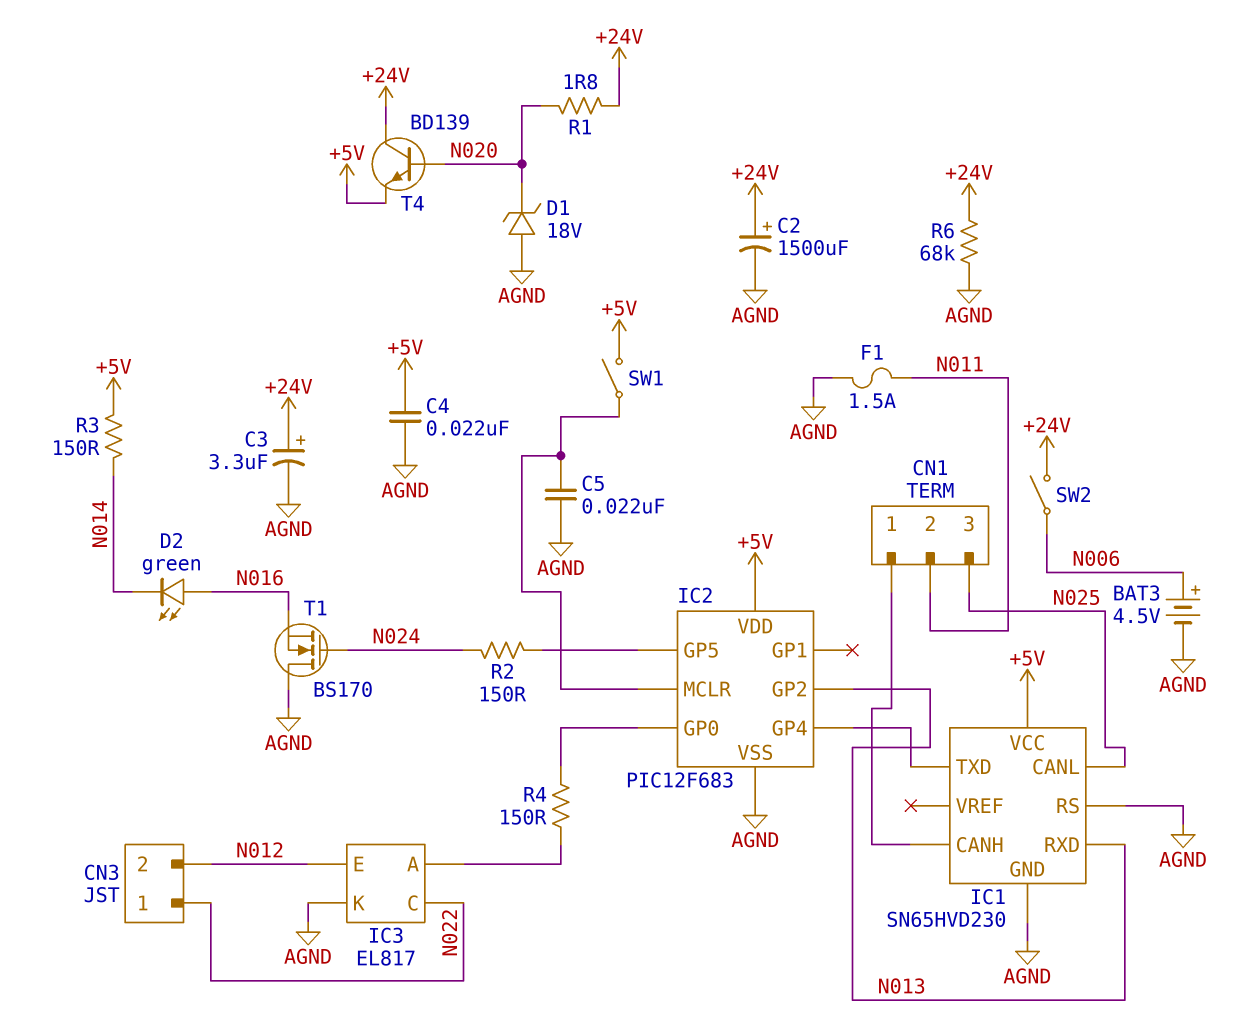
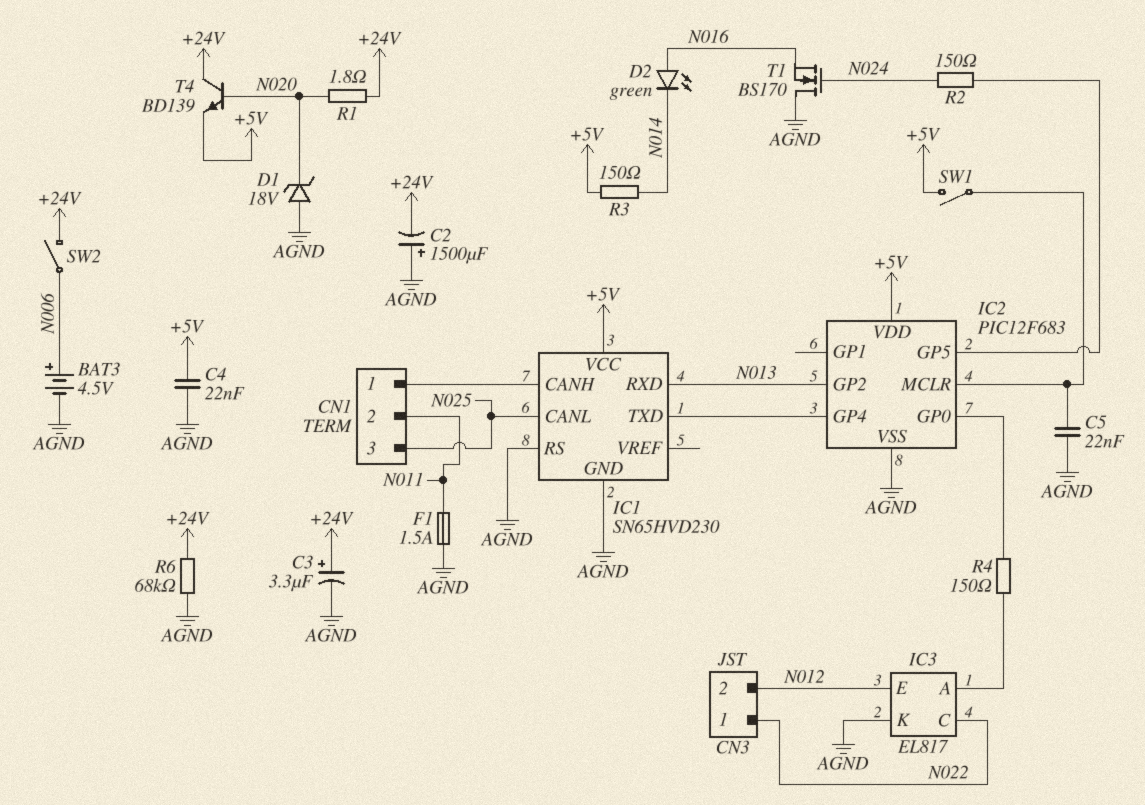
C2: 1500uF (plus +24V, minus AGND) -> 1500uF (plus AGND, minus +24V)

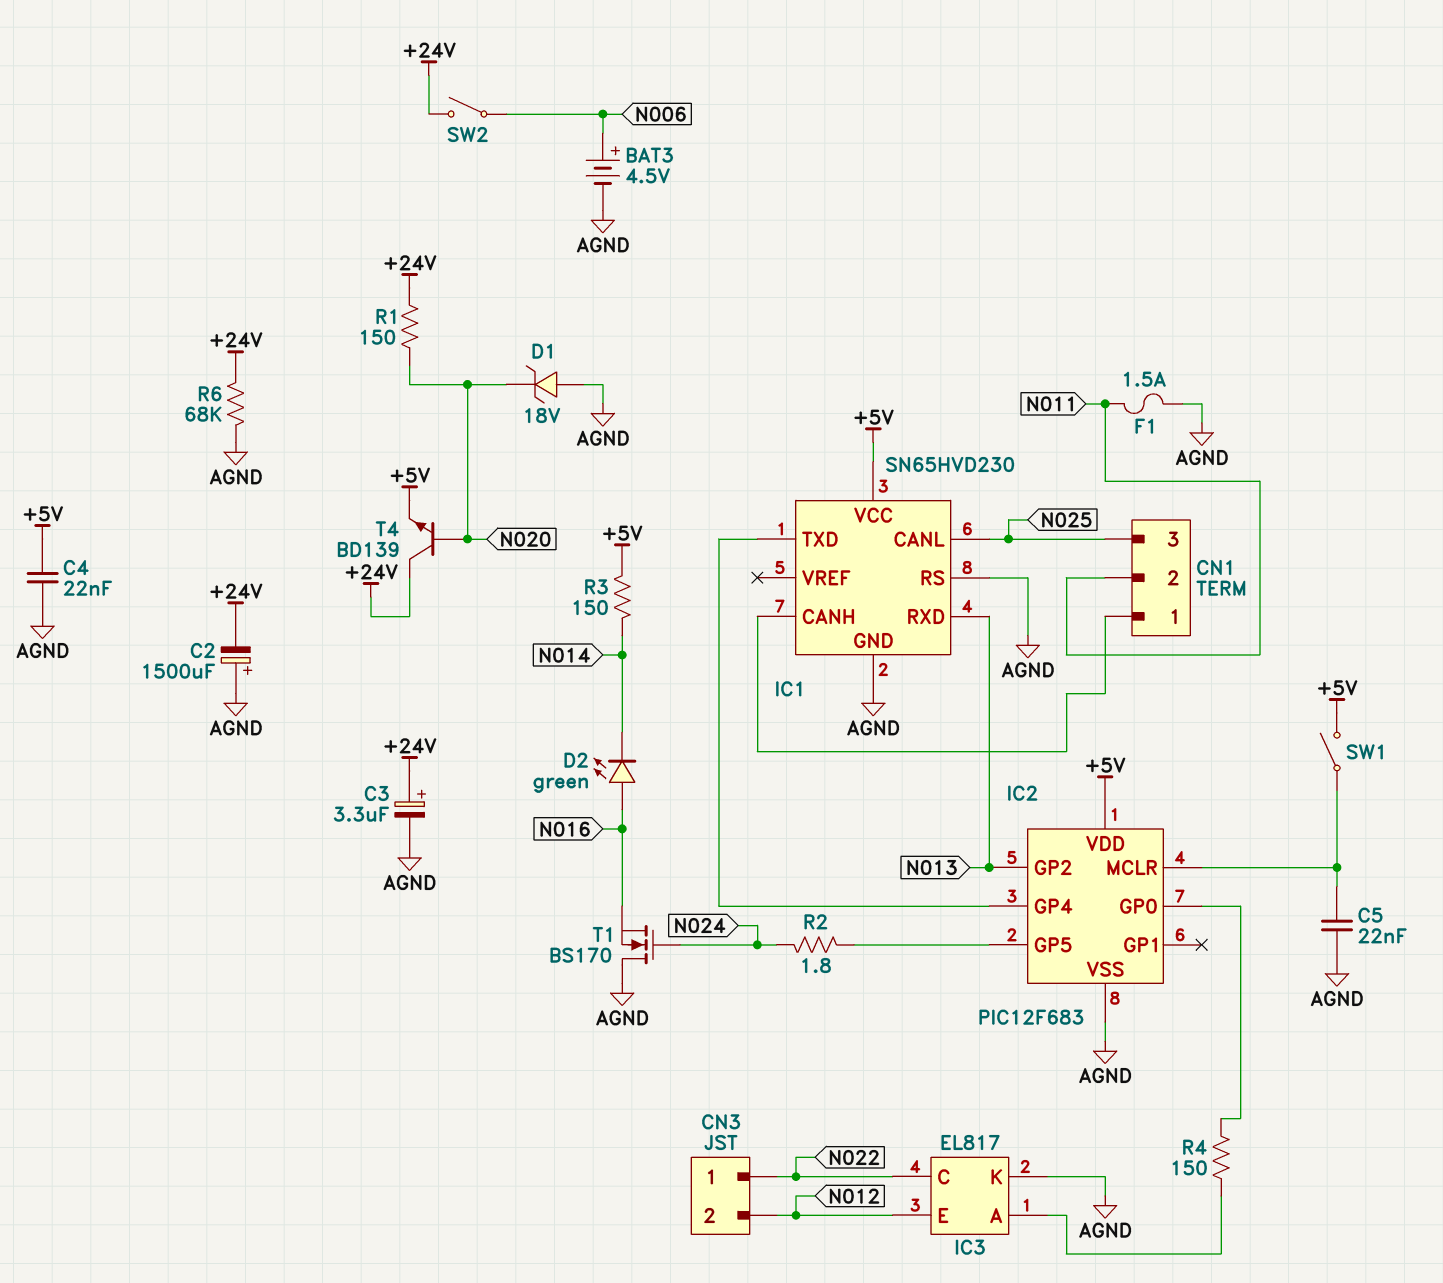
R1: 1.8 (+24V, N020) -> 150 (+24V, N020)
R2: 150 (IC2/GP5, N024) -> 1.8 (IC2/GP5, N024)

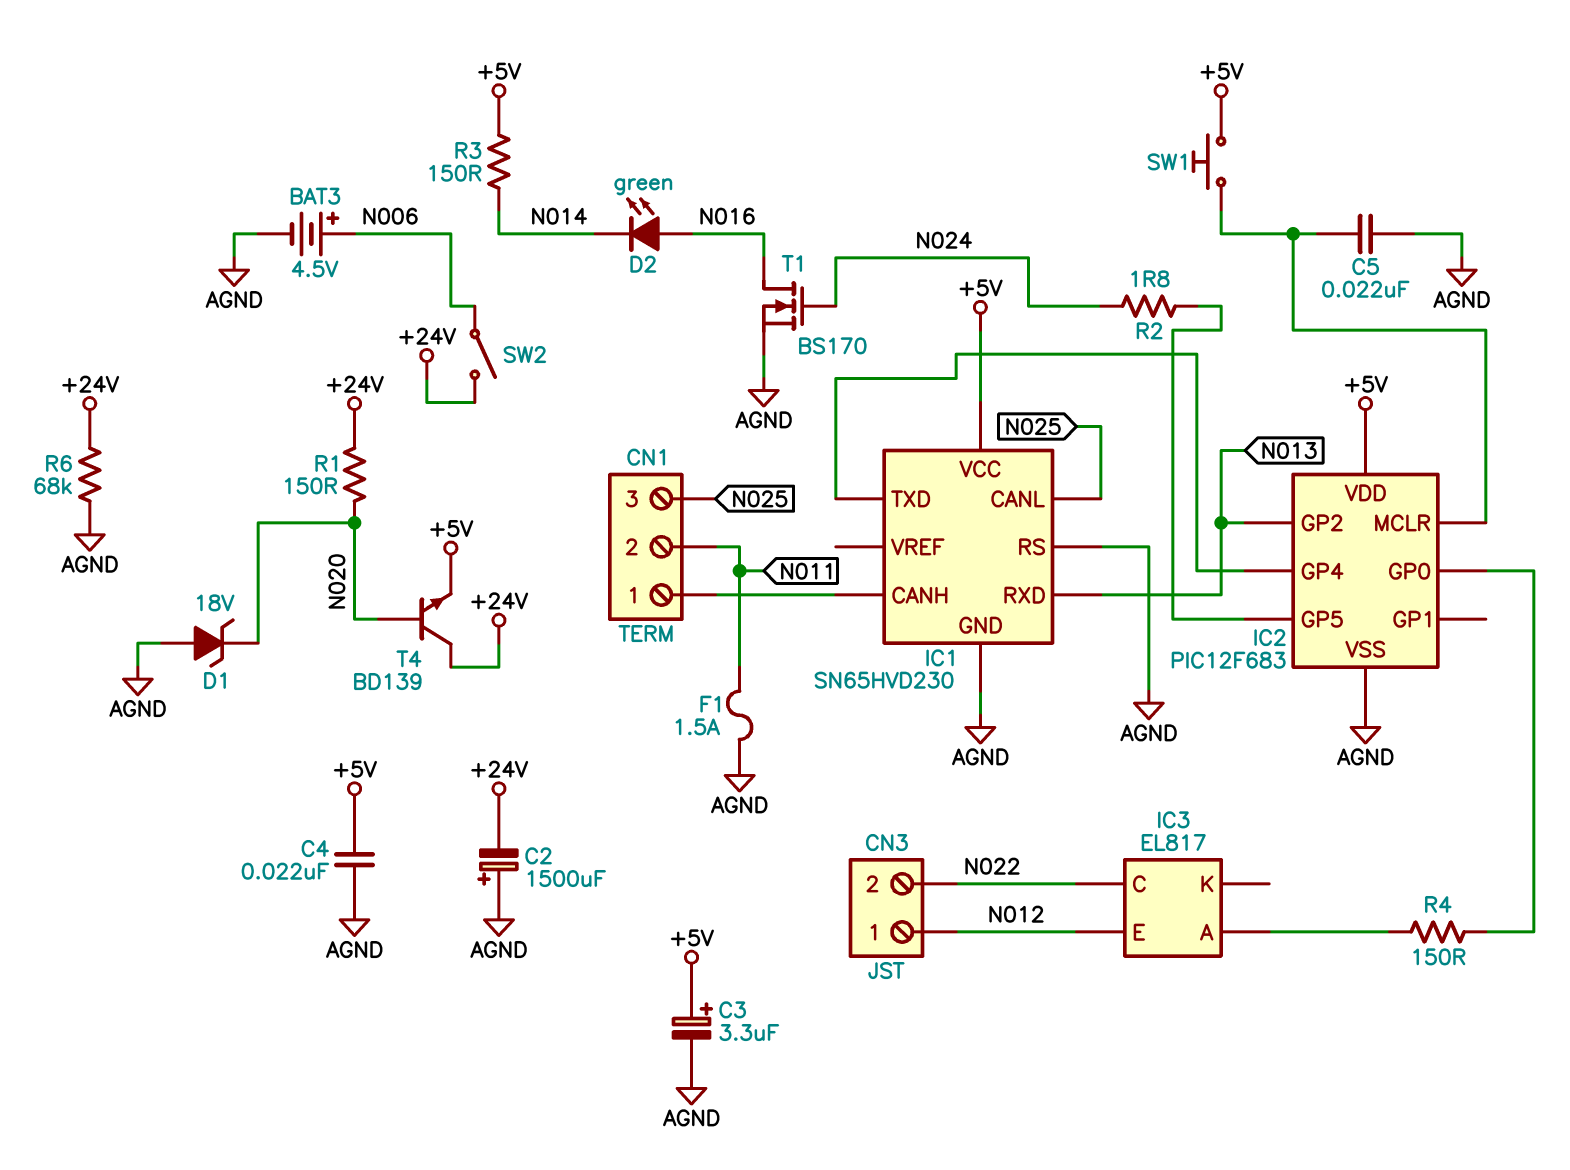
C3: 3.3uF (plus +24V, minus AGND) -> 3.3uF (plus +5V, minus AGND)
CN3 pin 1: N022 -> N012
CN3 pin 2: N012 -> N022
IC3 pin K: AGND -> none
SW1: switch (+5V, IC2/MCLR) -> button (+5V, IC2/MCLR)
T1: NMOS BS170 (G N024, D AGND, S N016) -> NMOS BS170 (G N024, D N016, S AGND)

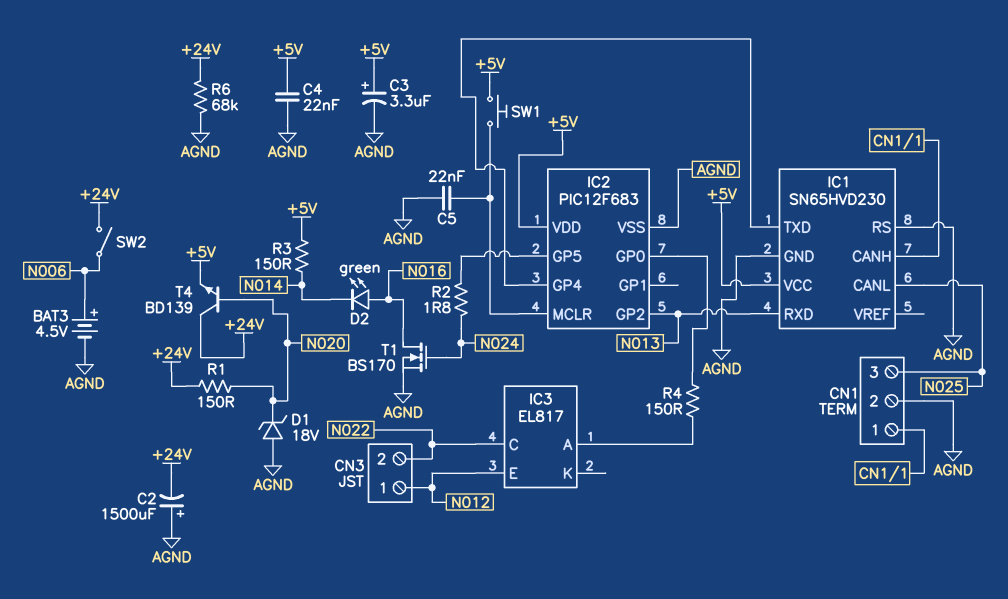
CN1 pin 2: N011 -> AGND
F1: 1.5A (AGND, N011) -> none

